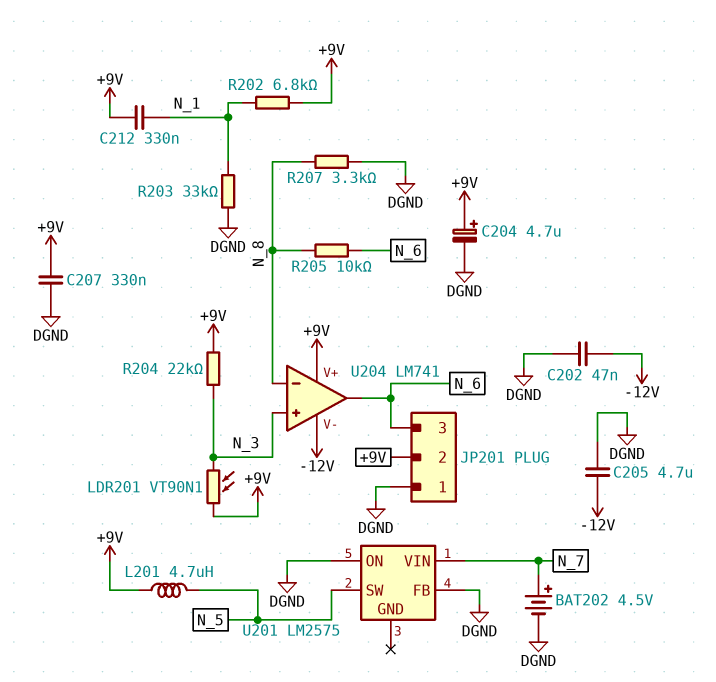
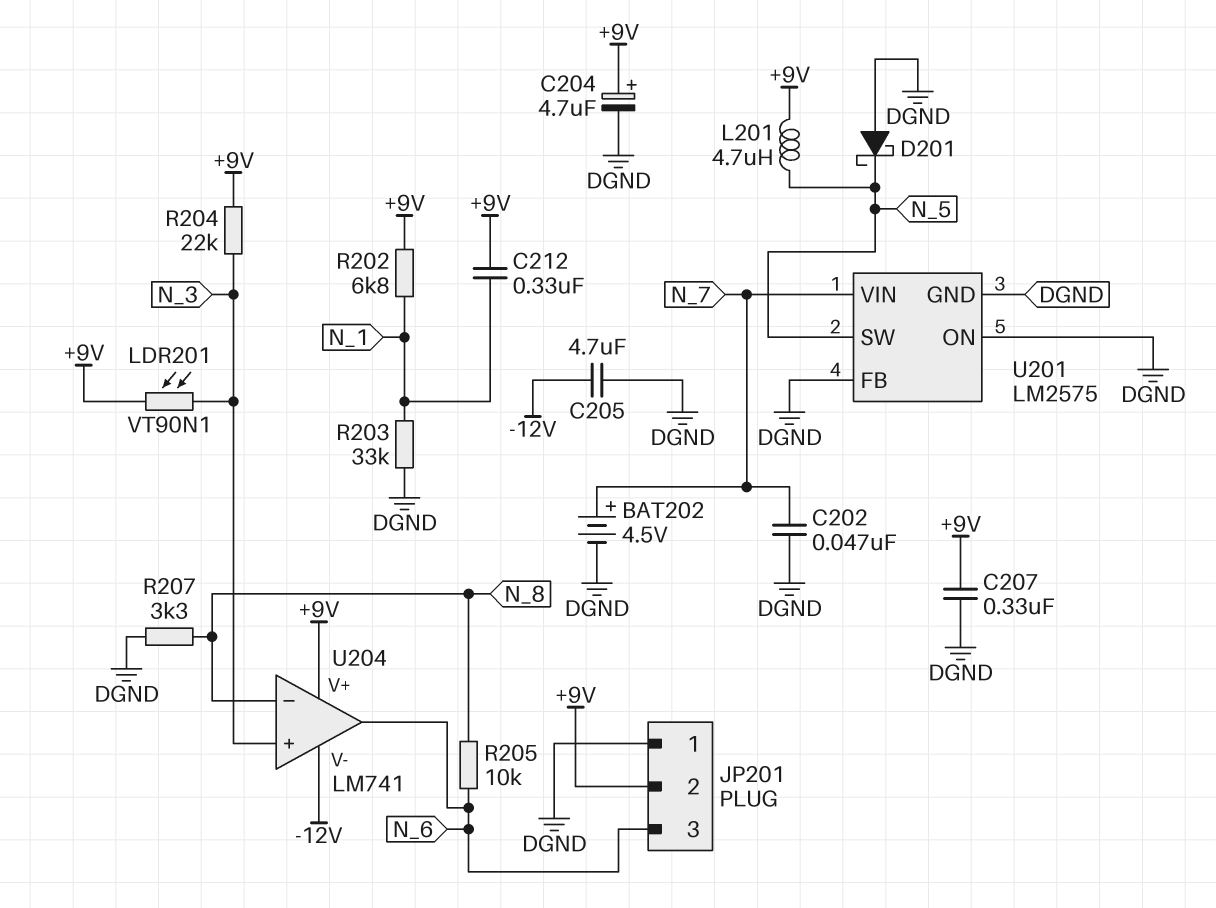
C202: 47nF (-12V, DGND) -> 47nF (DGND, N_7)
D201: none -> schottky (A DGND, K N_5)
U201 pin GND: none -> DGND

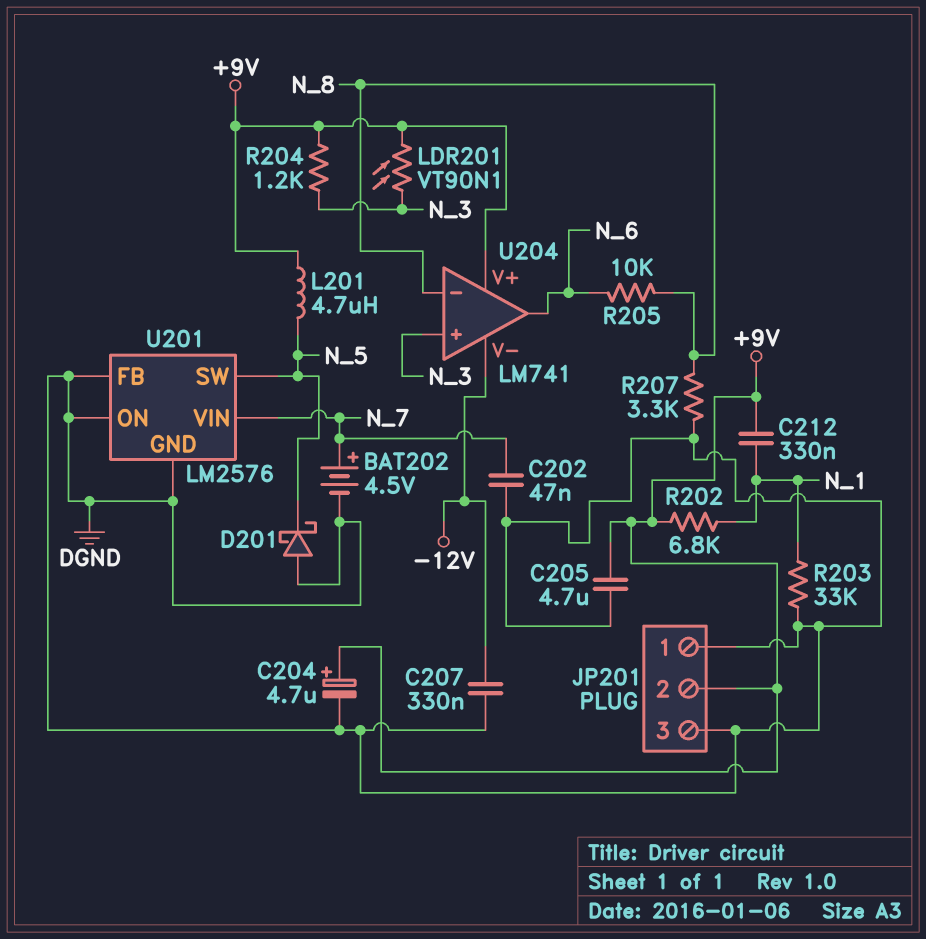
C205: 4.7uF (-12V, DGND) -> 4.7uF (+9V, DGND)
C207: 330nF (+9V, DGND) -> 330nF (-12V, DGND)
JP201 pin 3: N_6 -> DGND
R204: 22k (+9V, N_3) -> 1.2k (+9V, N_3)
U201: LM2575 -> LM2576

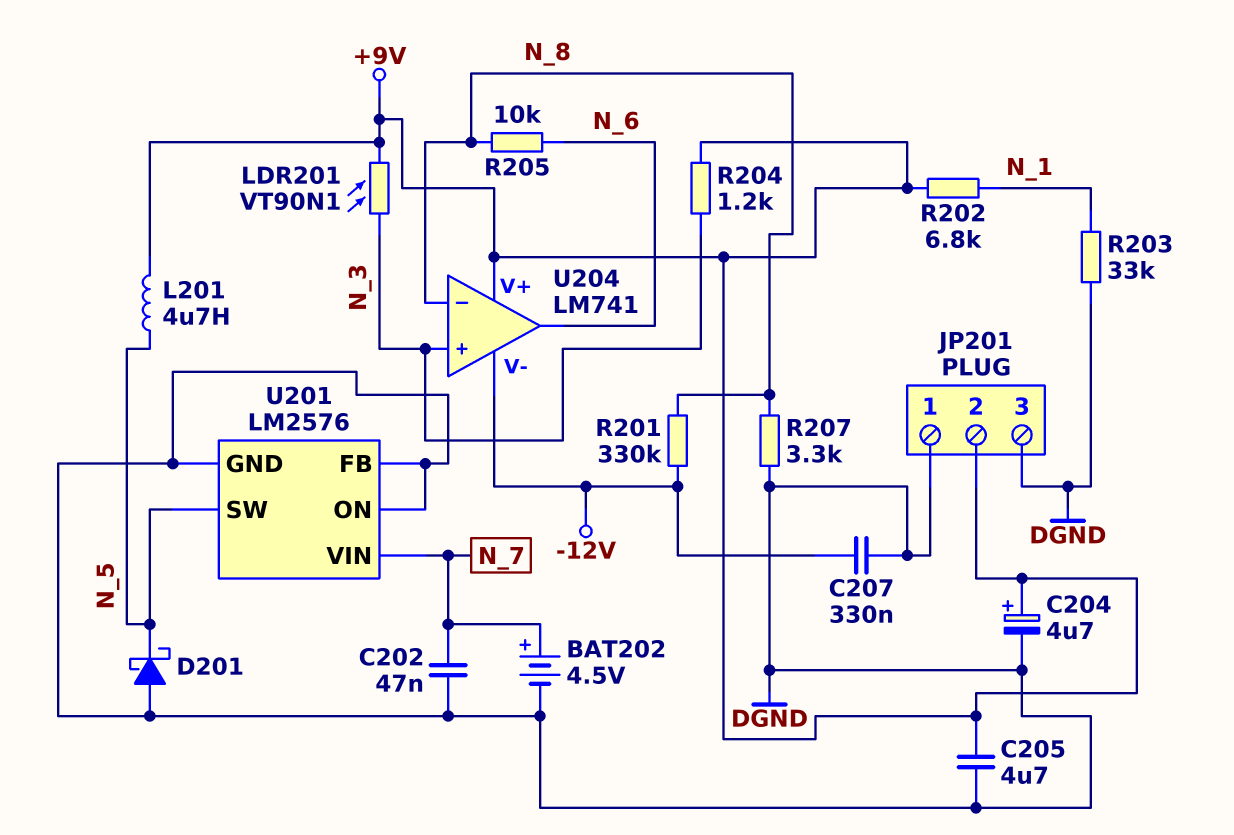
C212: 330nF (+9V, N_1) -> none
R201: none -> 330k (-12V, N_8)

